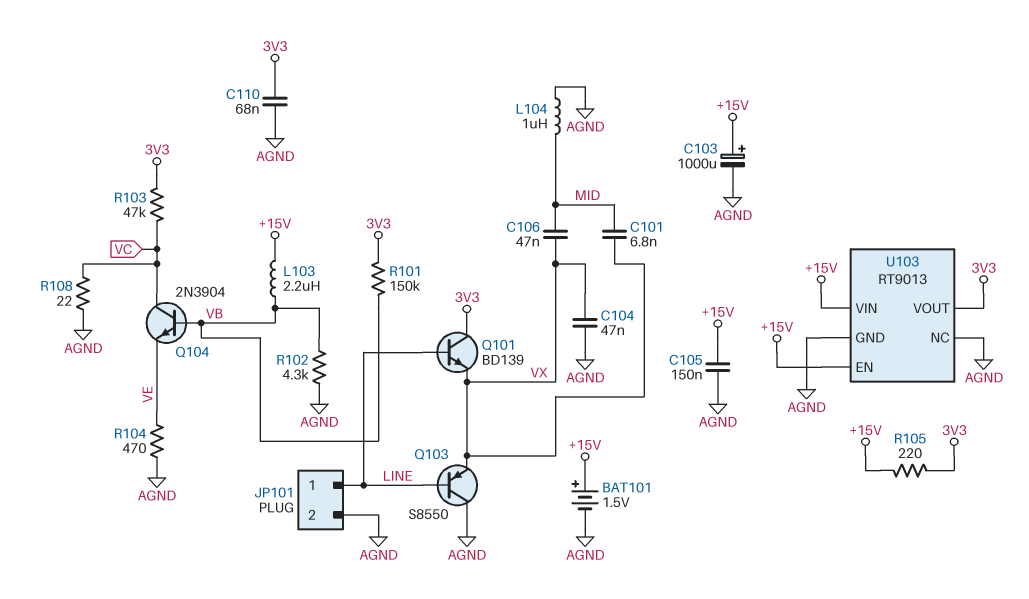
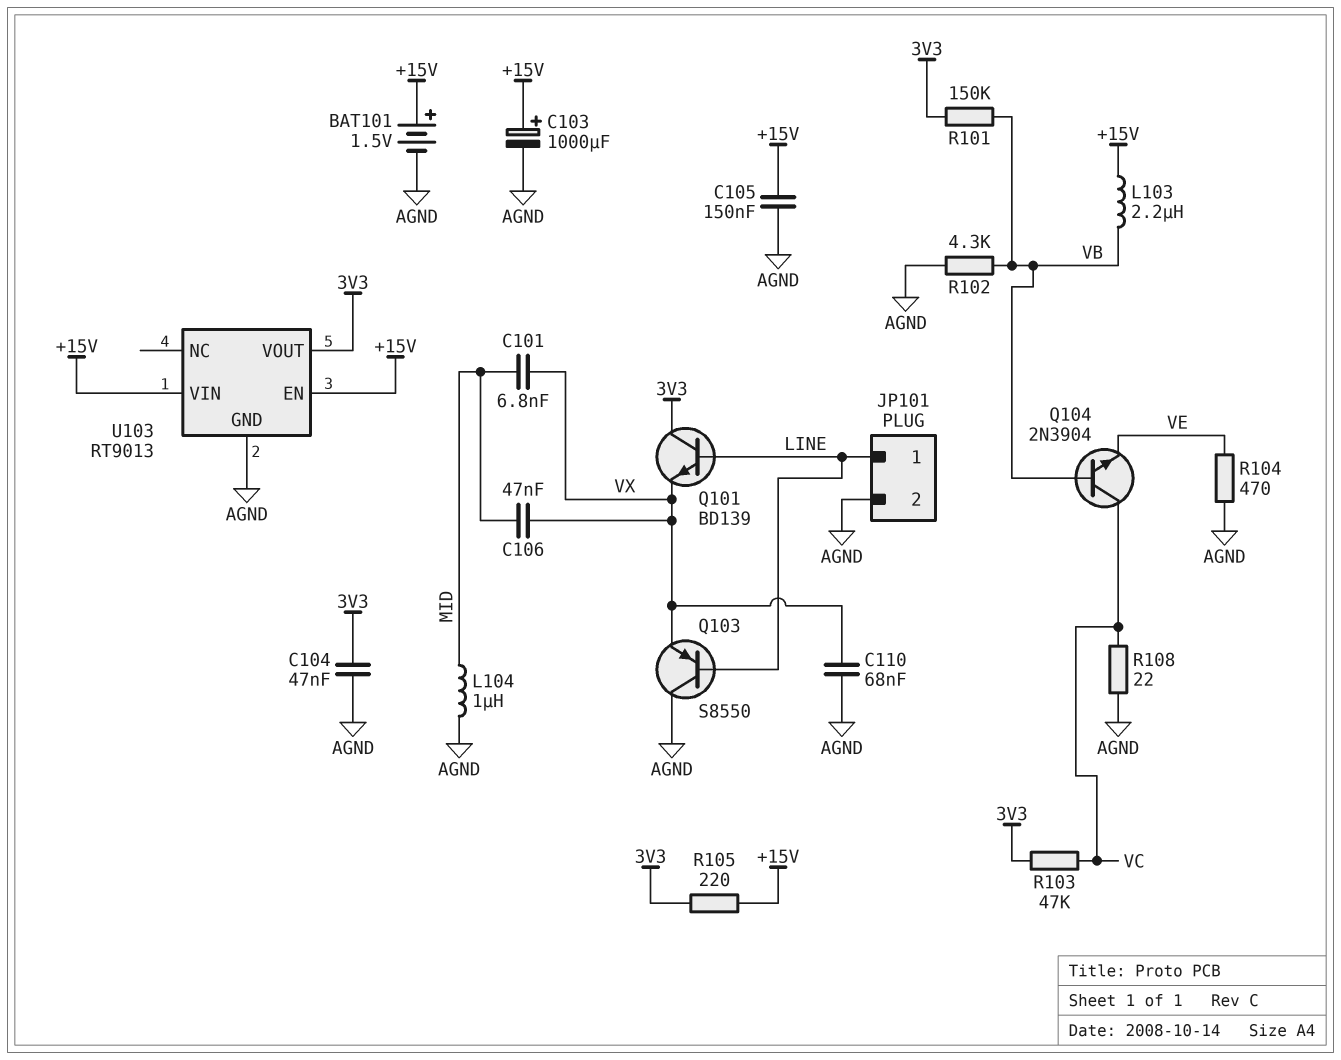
C104: 47nF (AGND, VX) -> 47nF (3V3, AGND)
C110: 68nF (3V3, AGND) -> 68nF (AGND, VX)
U103 pin NC: AGND -> none

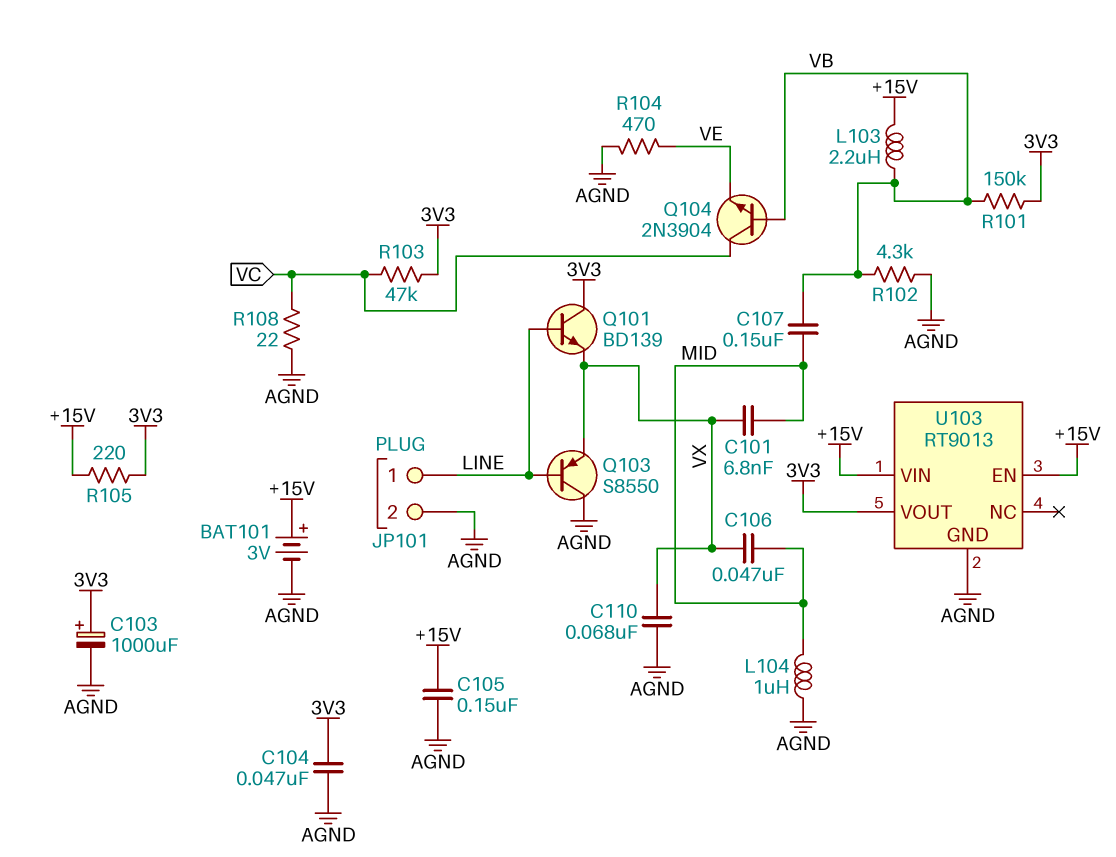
BAT101: 1.5V (plus +15V, minus AGND) -> 3V (plus +15V, minus AGND)
C103: 1000uF (plus +15V, minus AGND) -> 1000uF (plus 3V3, minus AGND)
C107: none -> 150nF (MID, VB)

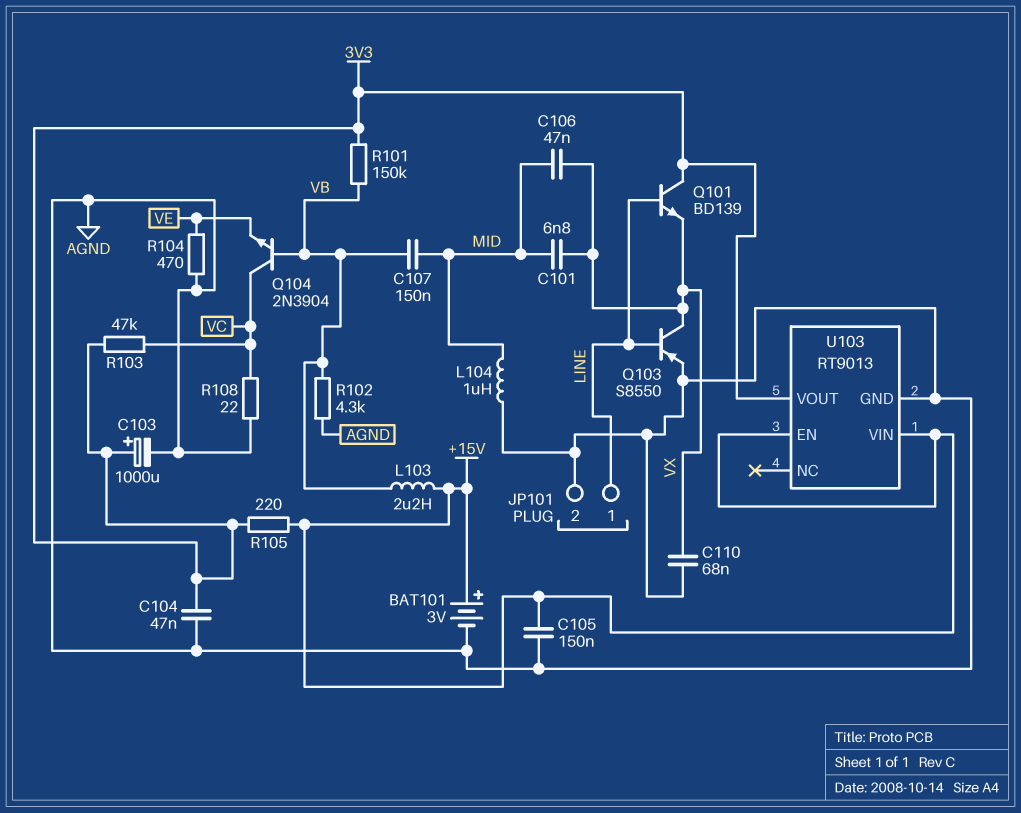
Q103: PNP S8550 (B LINE, C AGND, E VX) -> PNP S8550 (B LINE, C VX, E AGND)

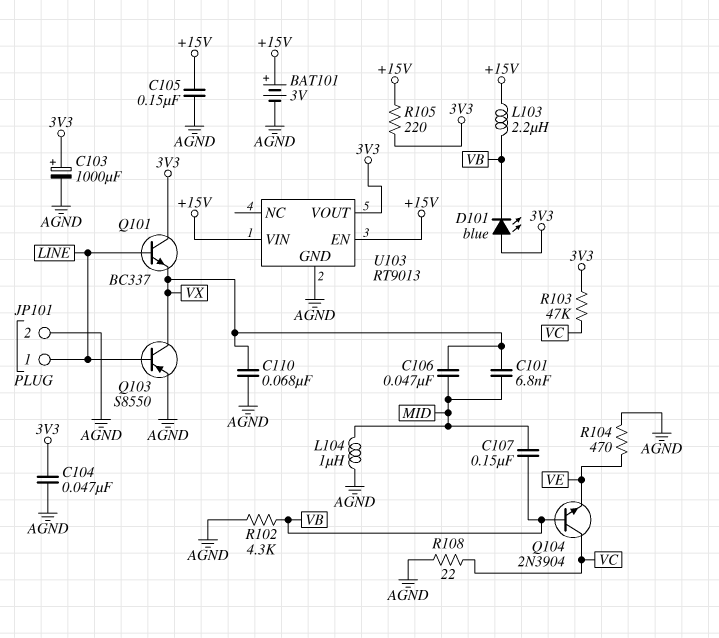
D101: none -> LED blue (A 3V3, K VB)
Q101: NPN BD139 (B LINE, C 3V3, E VX) -> NPN BC337 (B LINE, C 3V3, E VX)
R101: 150k (3V3, VB) -> none

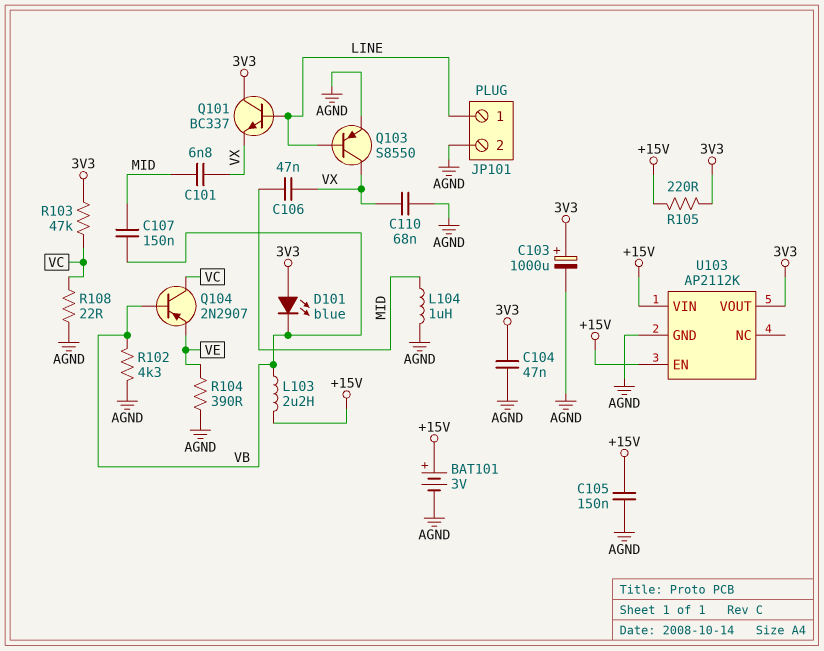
Q104: NPN 2N3904 (B VB, C VC, E VE) -> PNP 2N2907 (B VB, C VC, E VE)
R104: 470 (AGND, VE) -> 390 (AGND, VE)
U103: RT9013 -> AP2112K

